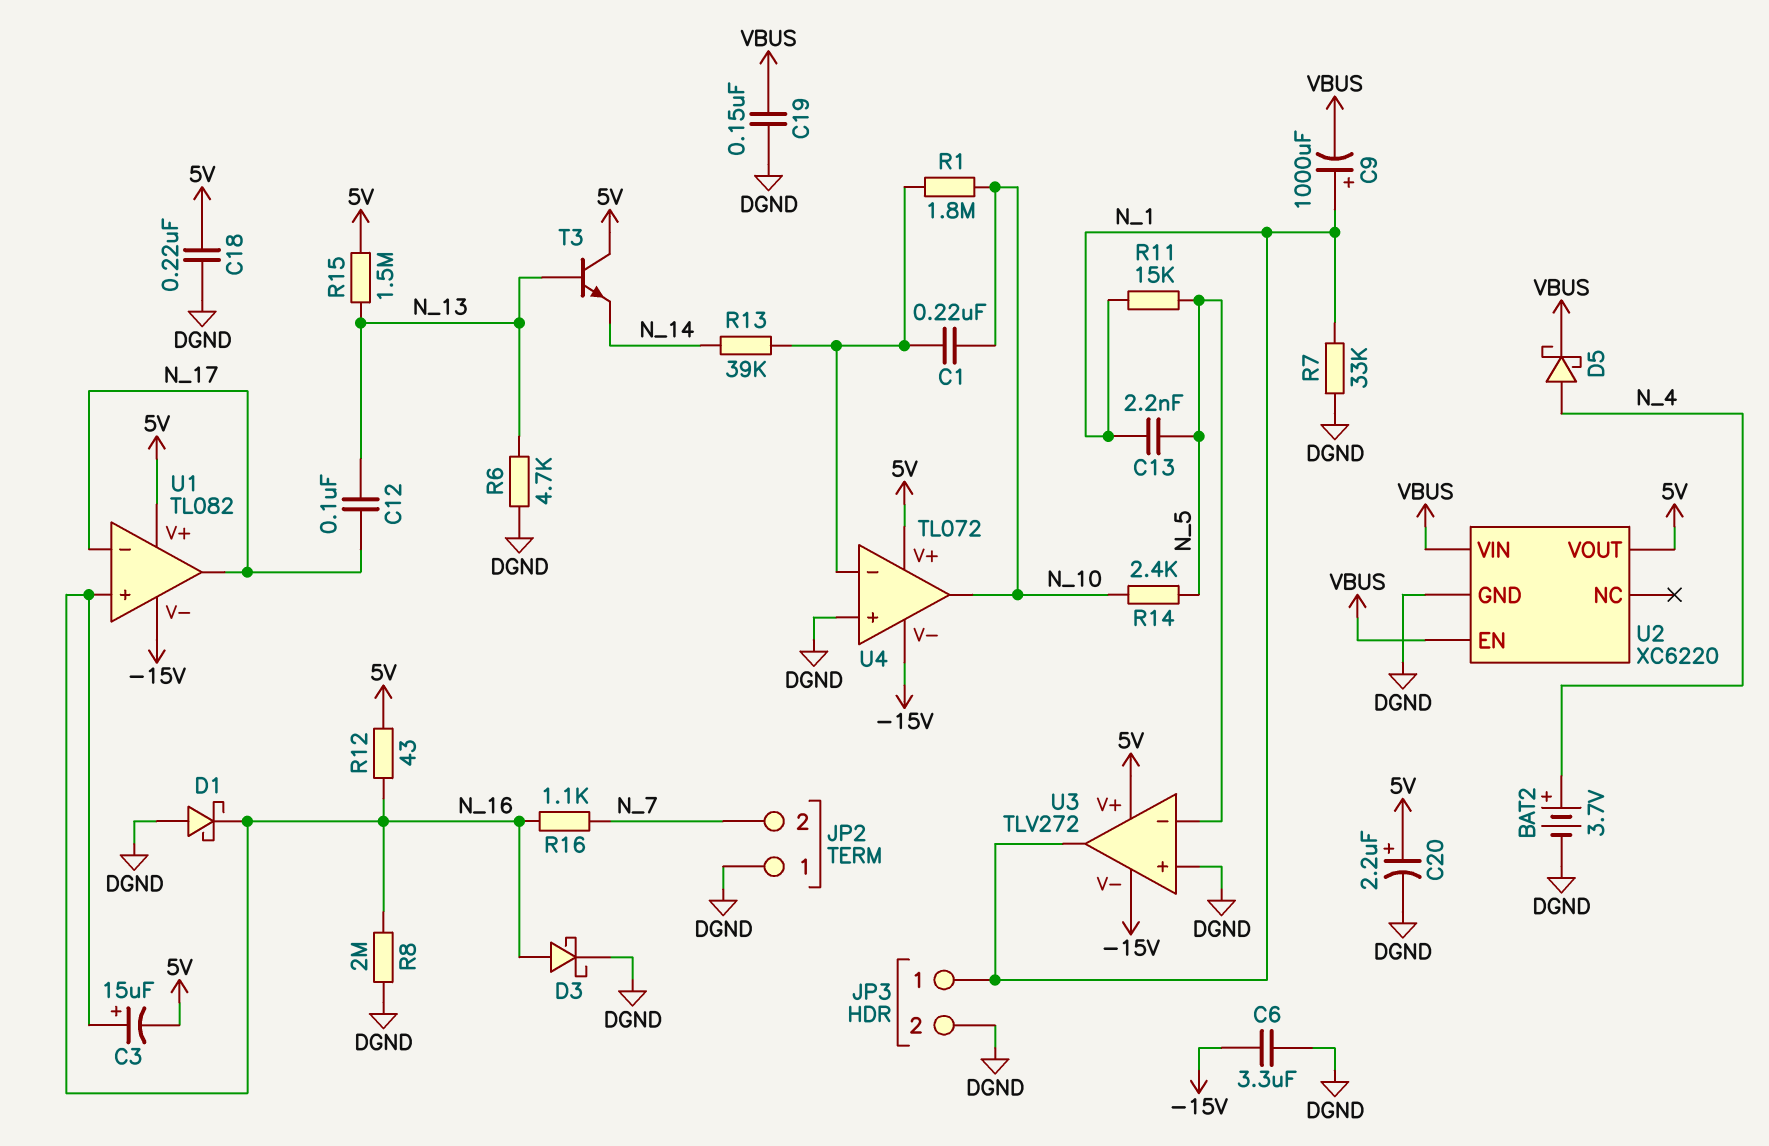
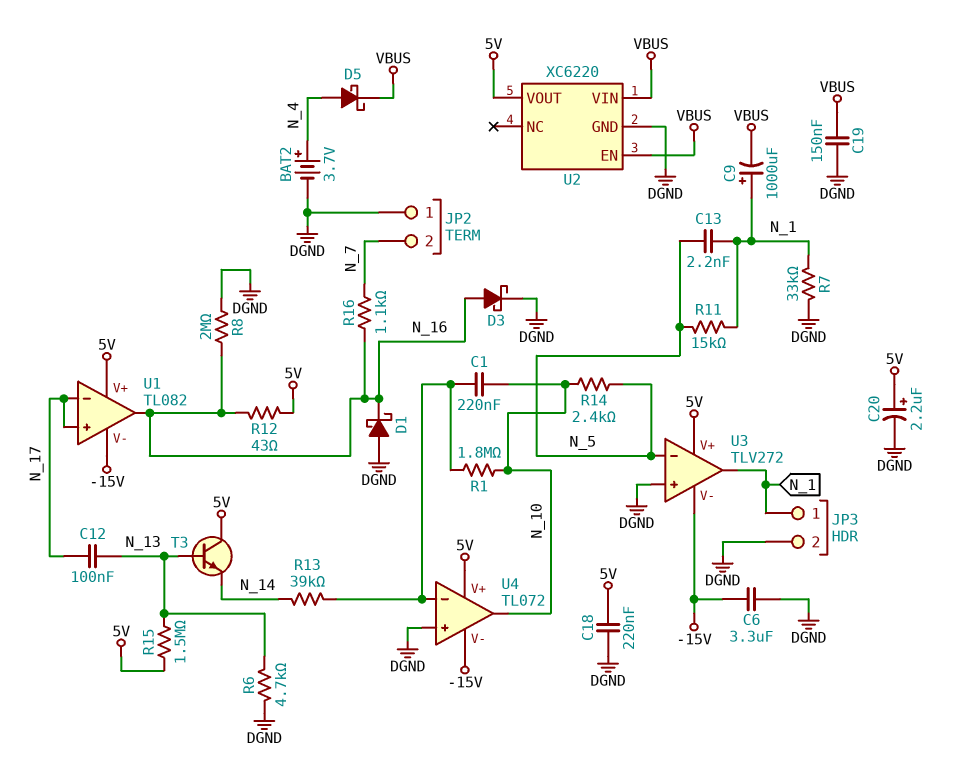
C3: 15uF (plus N_16, minus 5V) -> none
U1 pin in+: N_16 -> N_17
U1 pin out: N_17 -> N_16

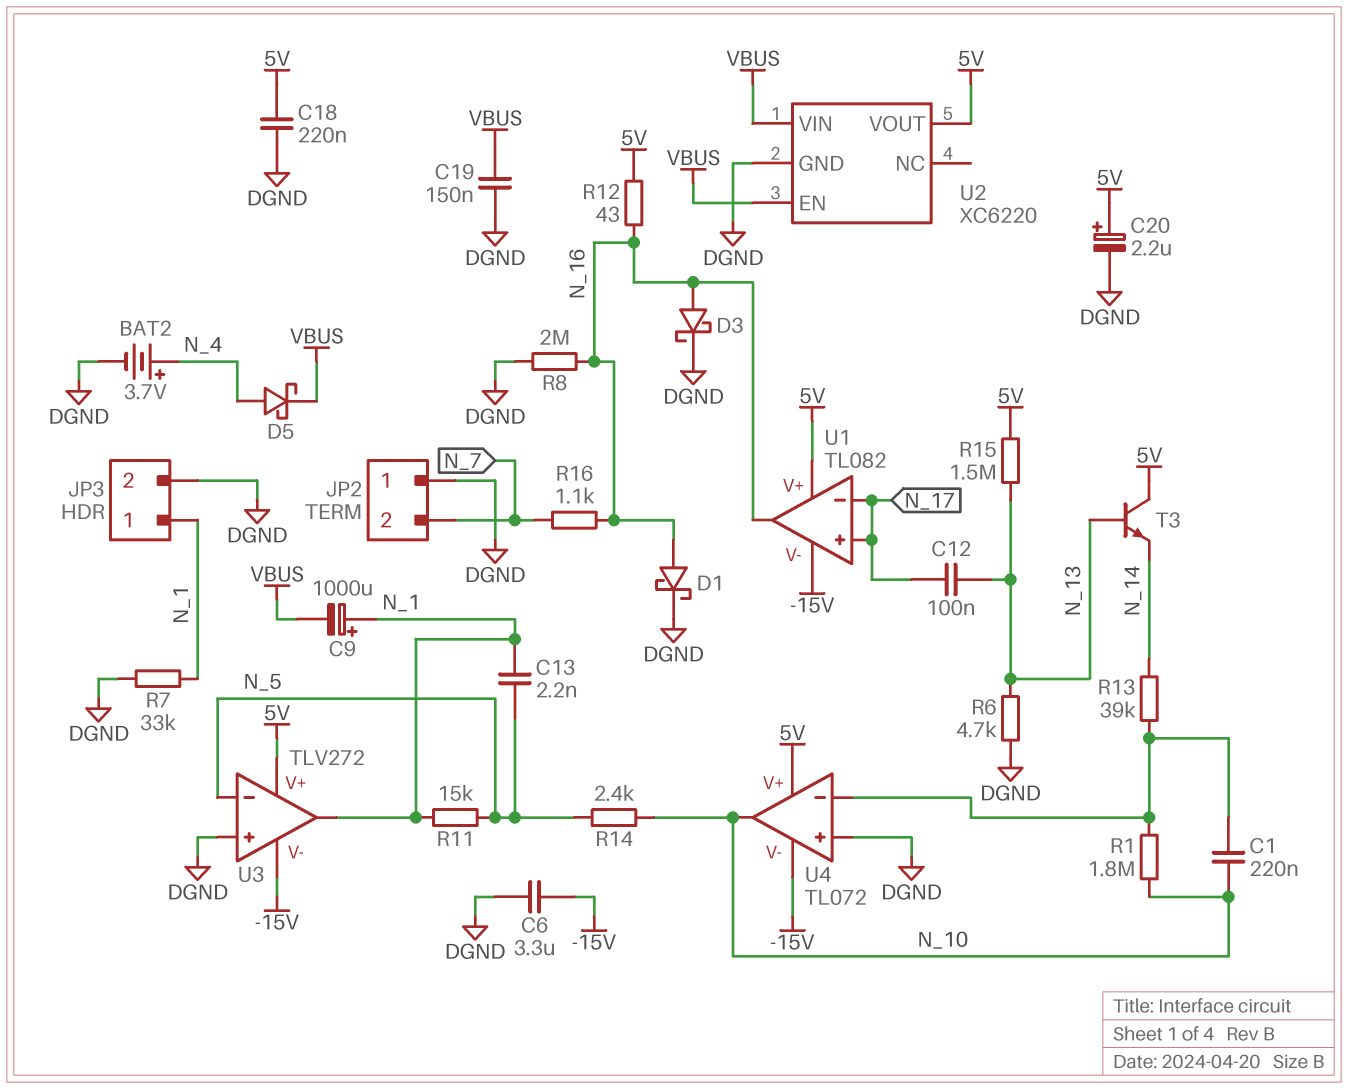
D1: schottky (A DGND, K N_16) -> schottky (A N_16, K DGND)

